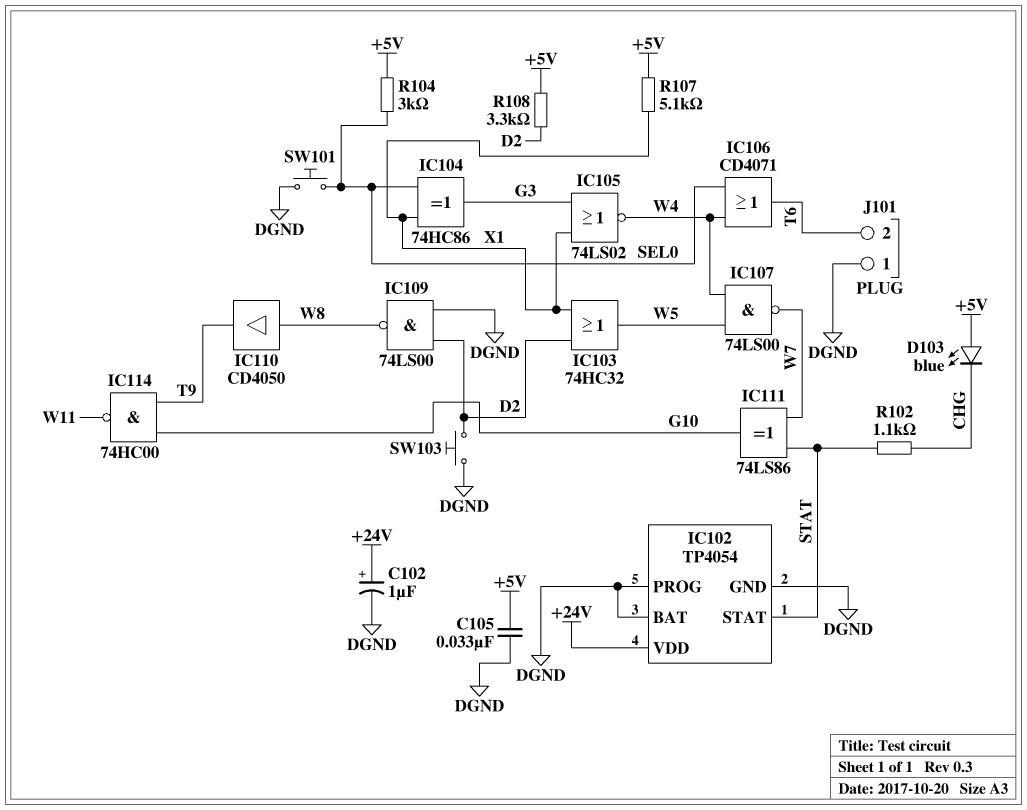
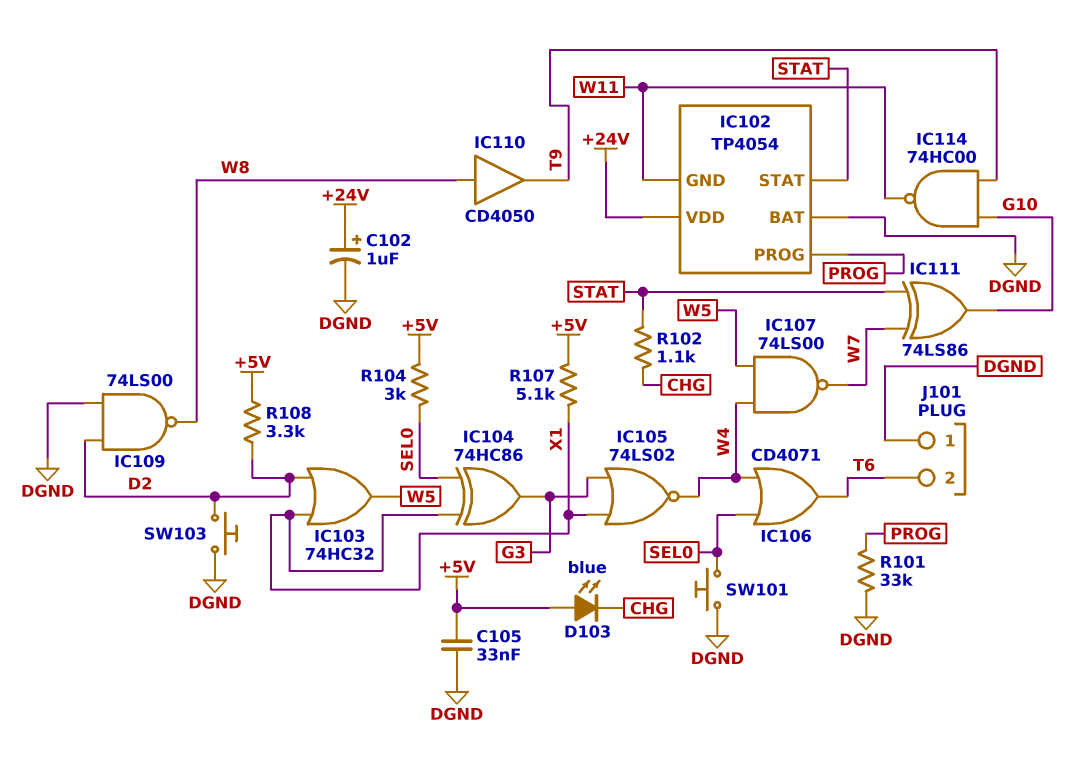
IC102 pin GND: DGND -> W11
IC102 pin PROG: DGND -> PROG
R101: none -> 33k (DGND, PROG)

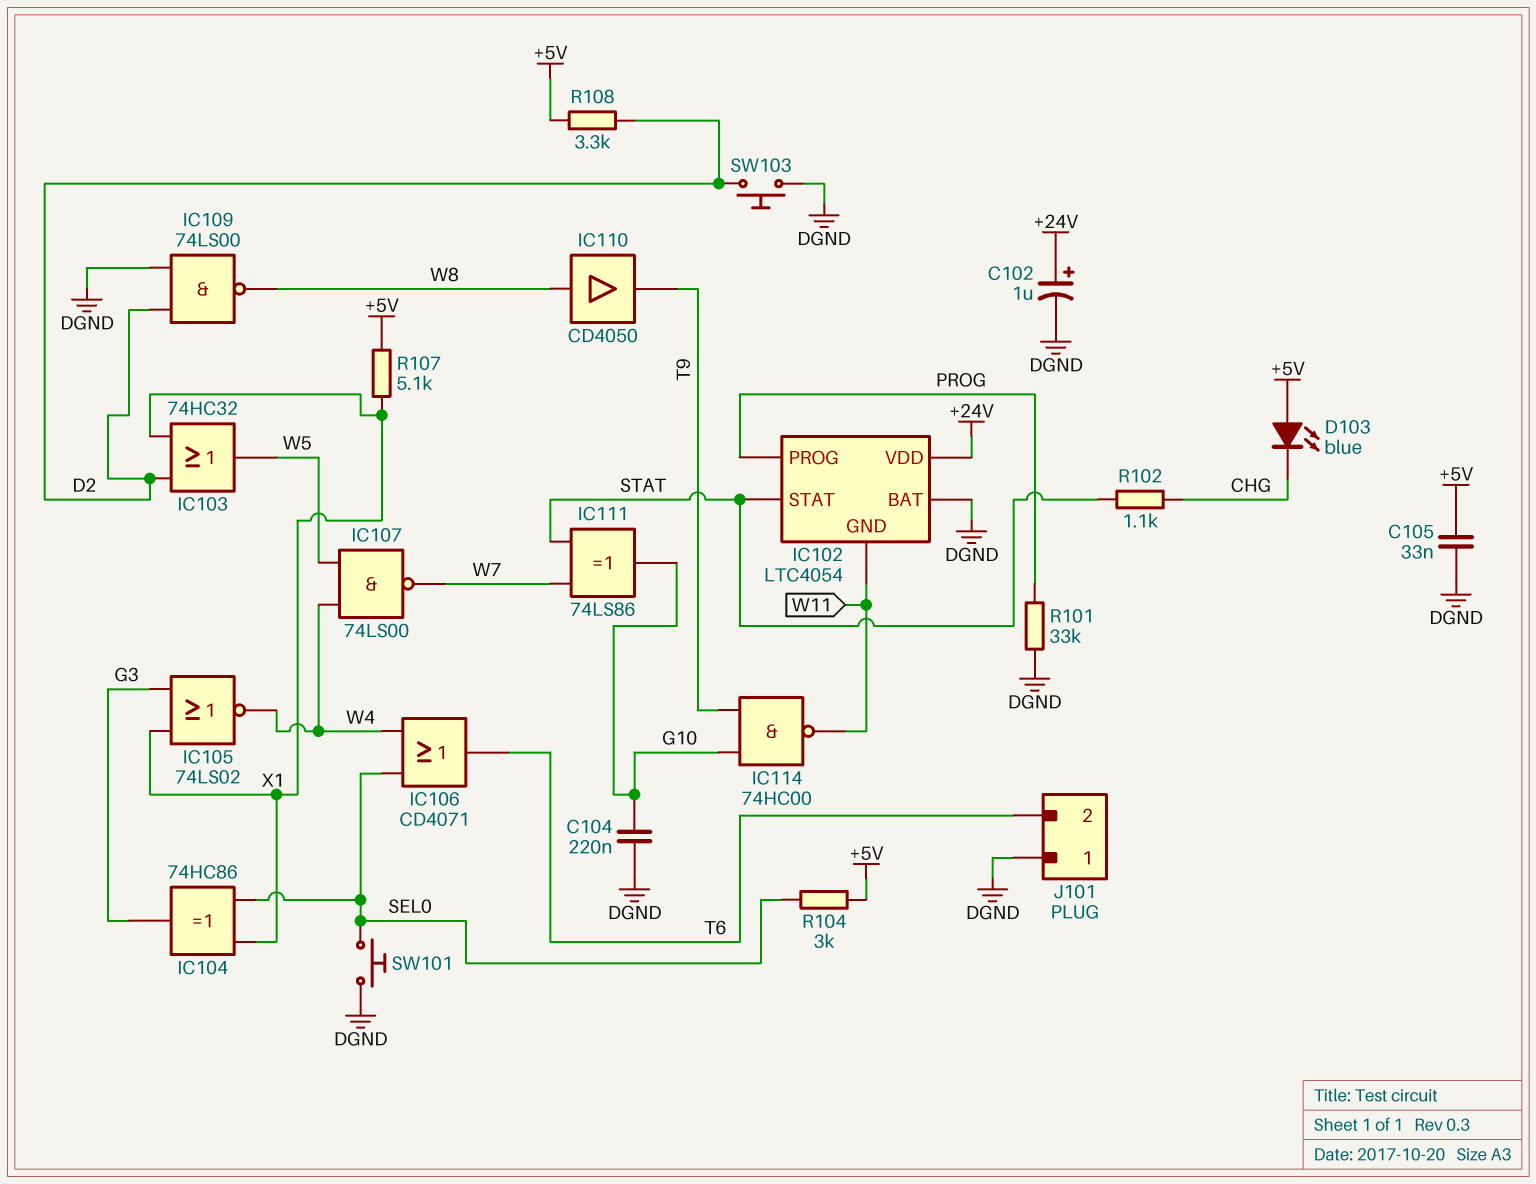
C104: none -> 220nF (DGND, G10)
IC102: TP4054 -> LTC4054

